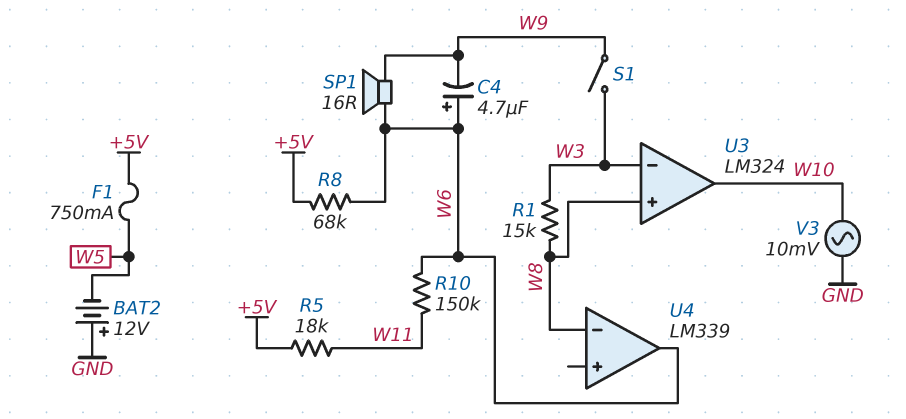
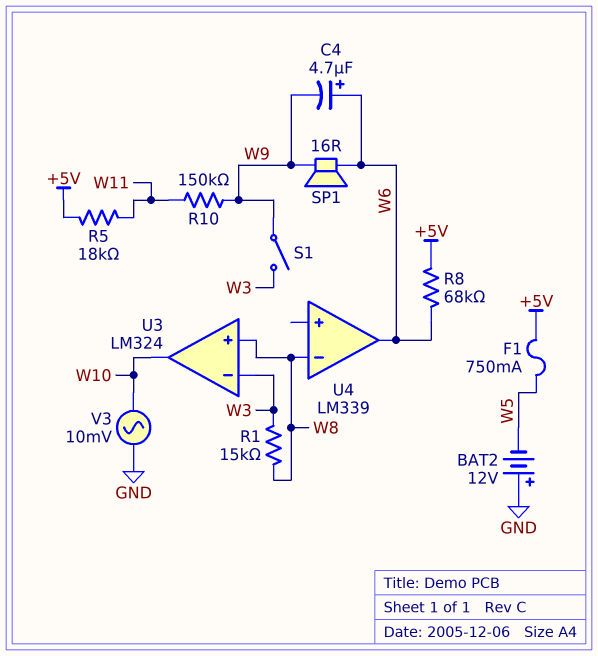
R10: 150k (W6, W11) -> 150k (W9, W11)

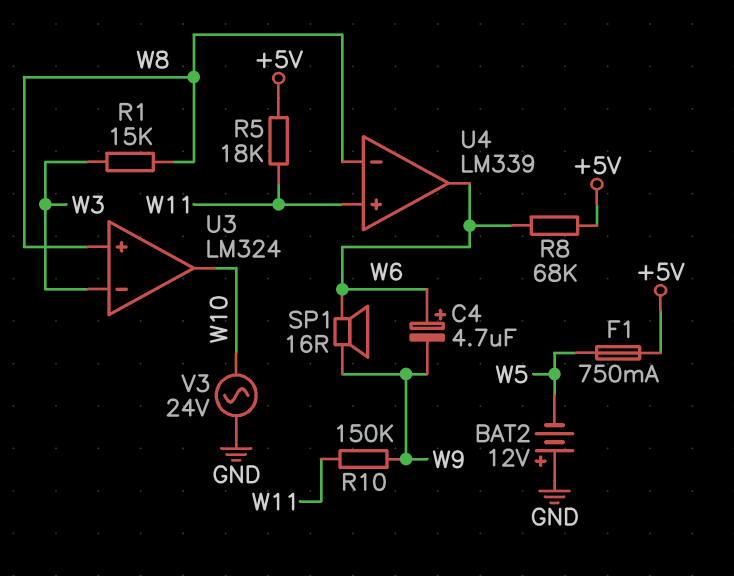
S1: switch (W3, W9) -> none
U4 pin in+: none -> W11
V3: AC 10mV (GND, W10) -> AC 24V (GND, W10)

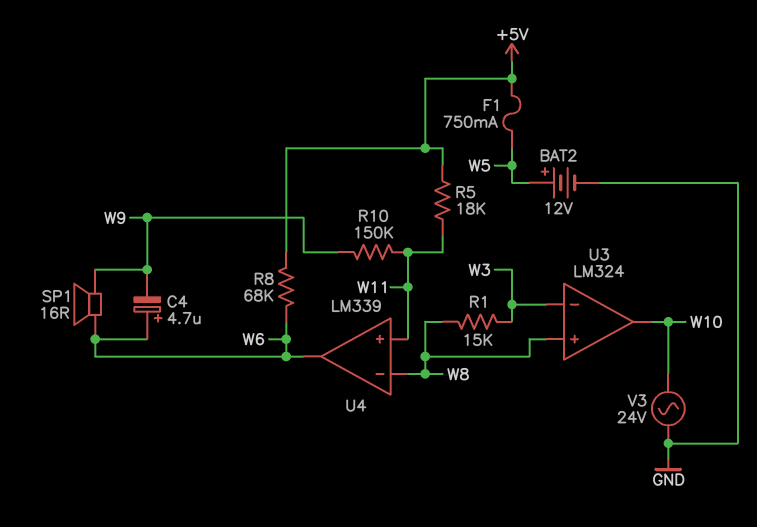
BAT2: 12V (plus GND, minus W5) -> 12V (plus W5, minus GND)

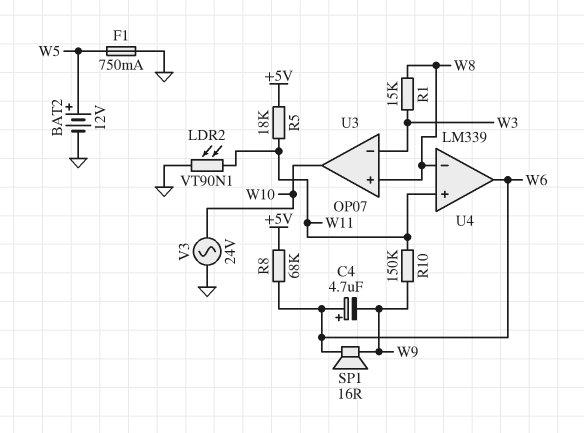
F1: 750mA (+5V, W5) -> 750mA (GND, W5)
LDR2: none -> VT90N1 (GND, W11)
U3: LM324 -> OP07

